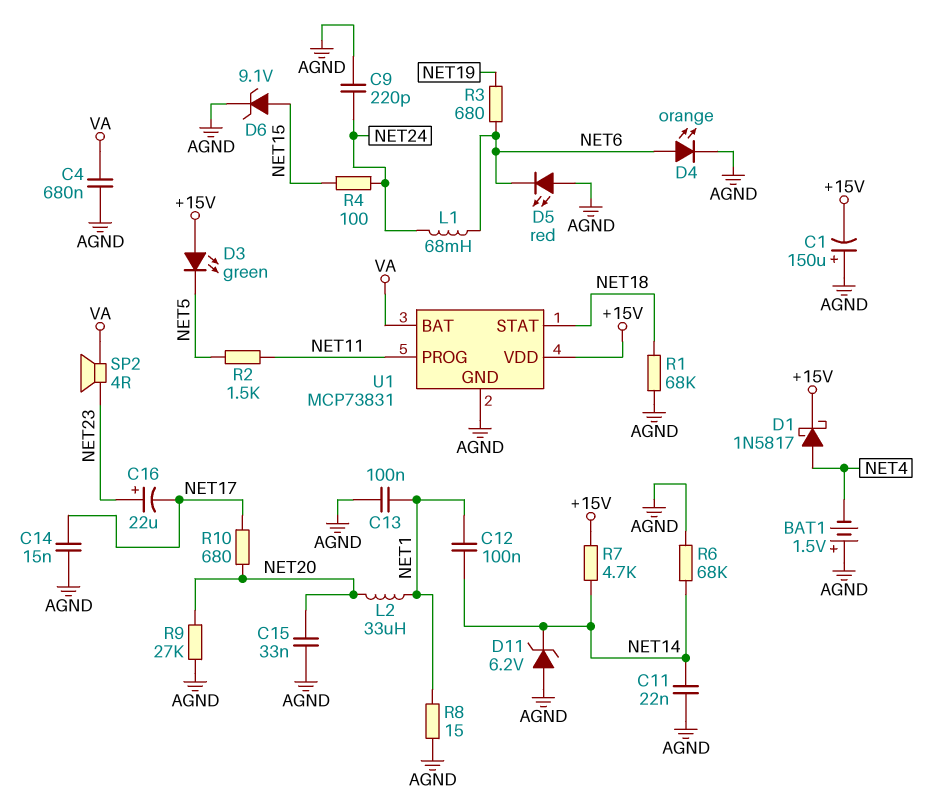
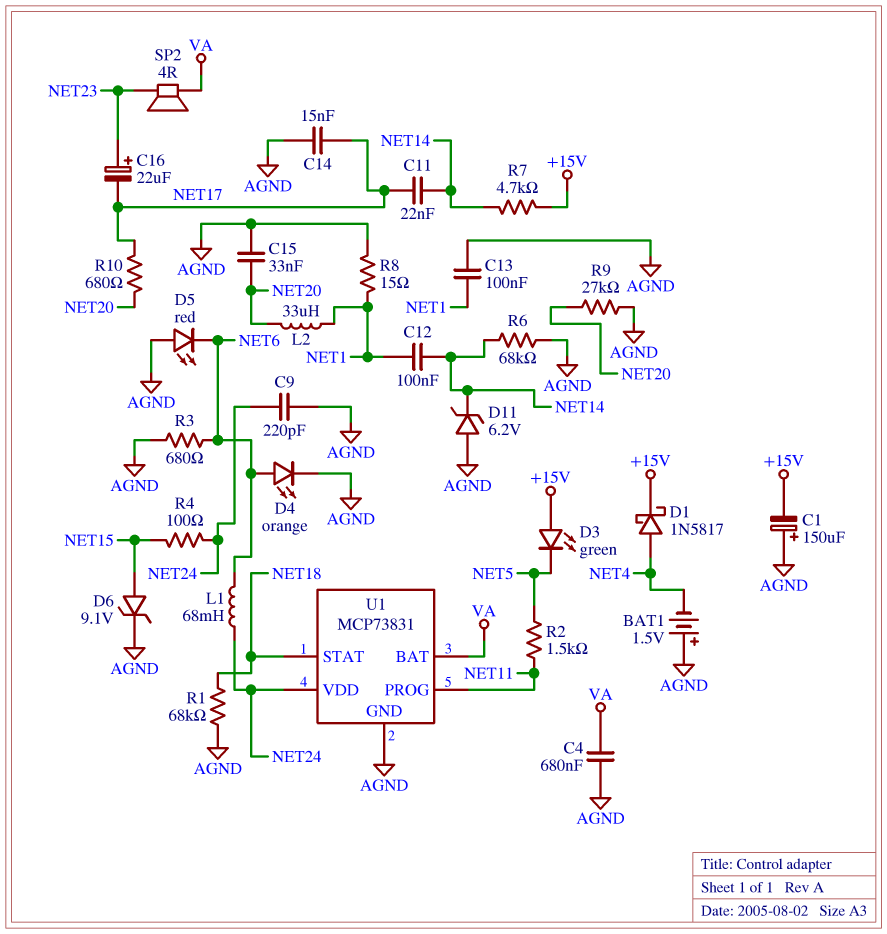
C11: 22nF (AGND, NET14) -> 22nF (NET14, NET17)
R3: 680 (NET6, NET19) -> 680 (AGND, NET6)
U1 pin VDD: +15V -> NET24

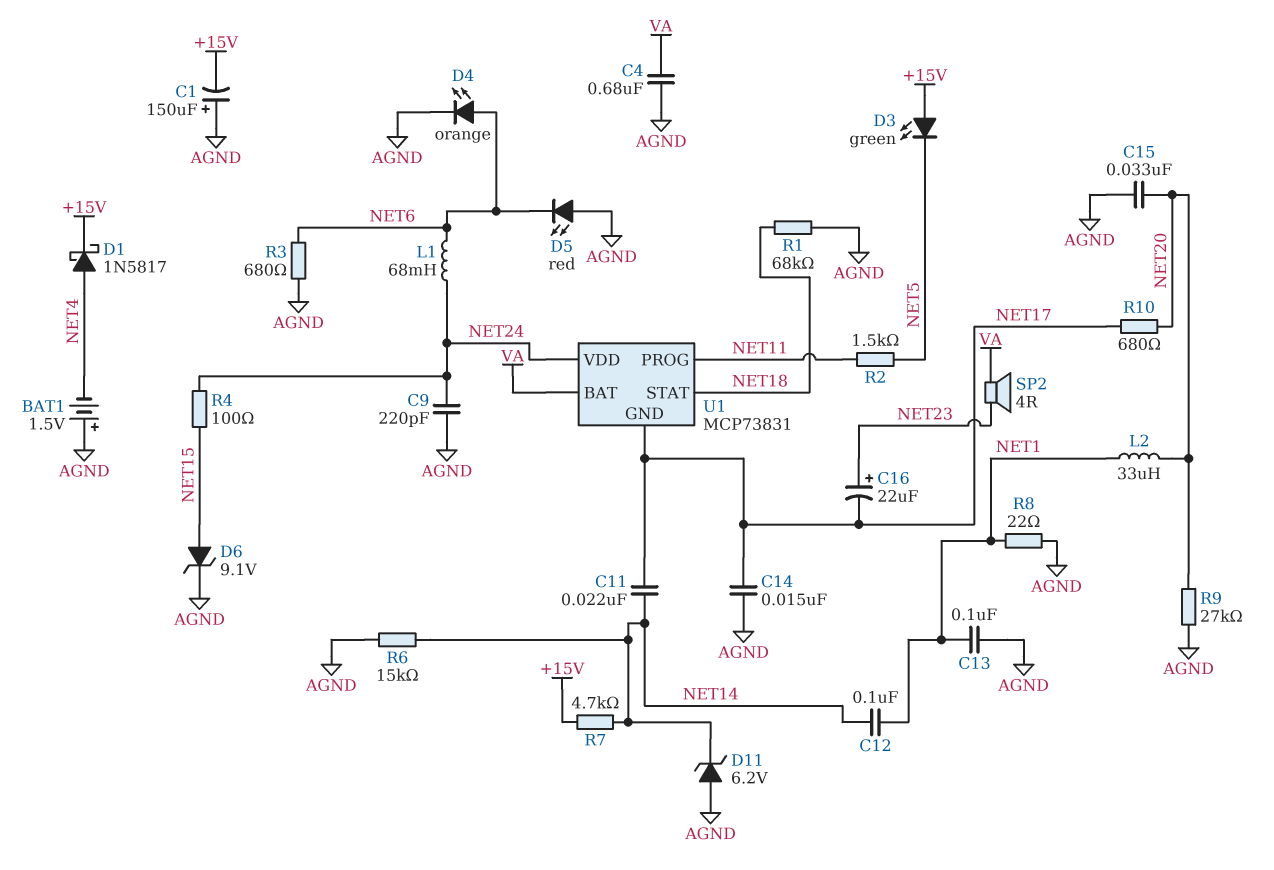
R6: 68k (AGND, NET14) -> 15k (AGND, NET14)
R8: 15 (AGND, NET1) -> 22 (AGND, NET1)
U1 pin GND: AGND -> NET17

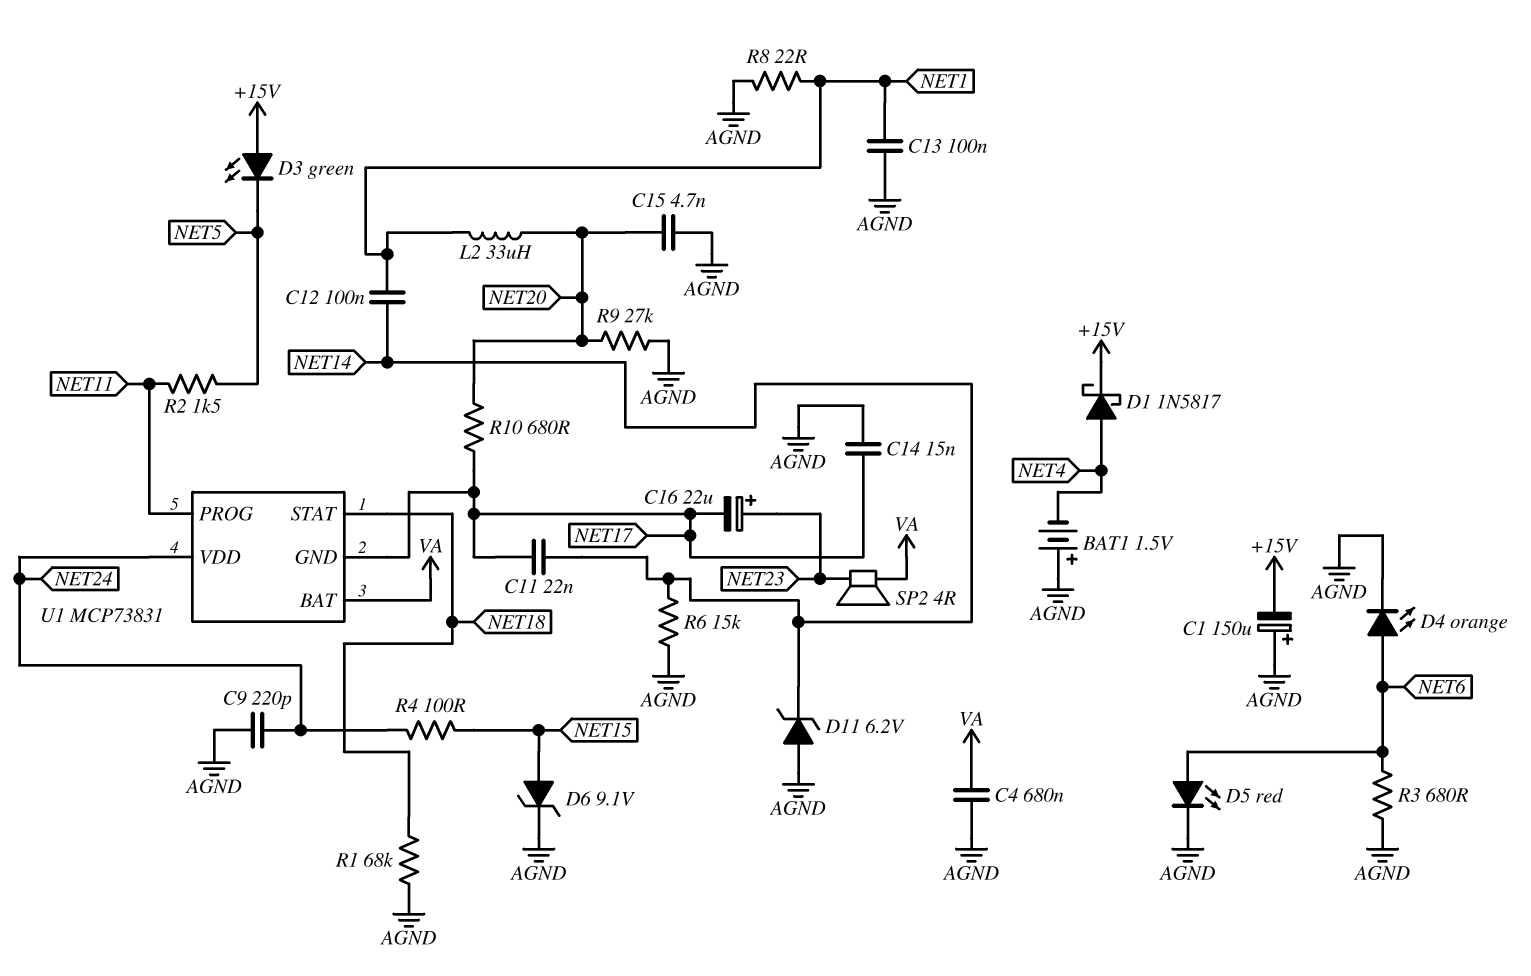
C15: 33nF (AGND, NET20) -> 4.7nF (AGND, NET20)
D5: LED red (A AGND, K NET6) -> LED red (A NET6, K AGND)
L1: 68mH (NET6, NET24) -> none
R7: 4.7k (+15V, NET14) -> none

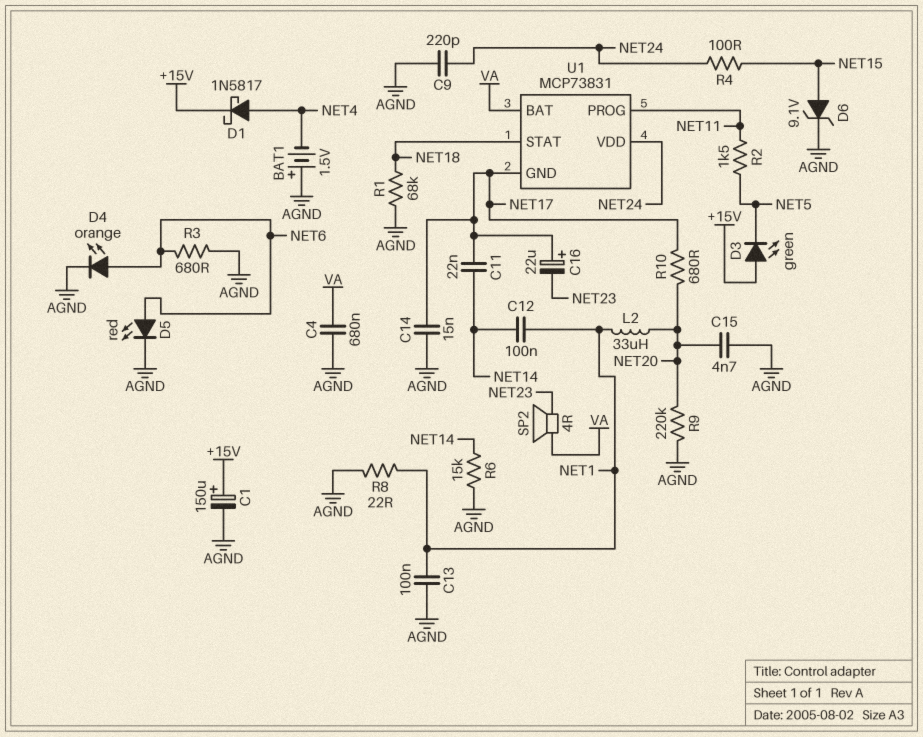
C1: 150uF (plus AGND, minus +15V) -> 150uF (plus +15V, minus AGND)
C16: 22uF (plus NET23, minus NET17) -> 22uF (plus NET17, minus NET23)
D11: zener 6.2V (A AGND, K NET14) -> none
R9: 27k (AGND, NET20) -> 220k (AGND, NET20)

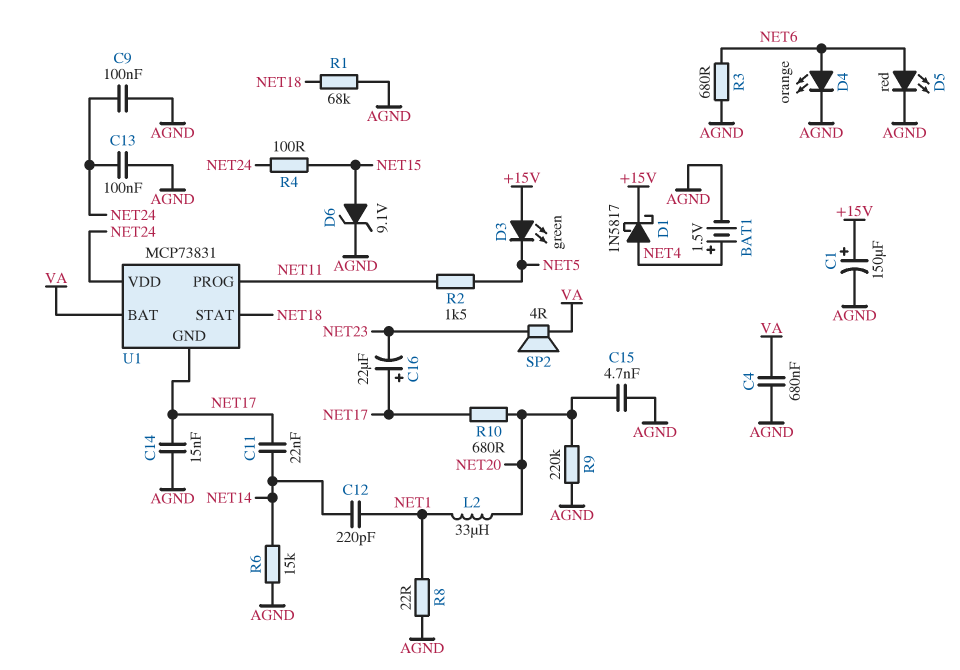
BAT1: 1.5V (plus AGND, minus NET4) -> 1.5V (plus NET4, minus AGND)
C9: 220pF (AGND, NET24) -> 100nF (AGND, NET24)
C12: 100nF (NET1, NET14) -> 220pF (NET1, NET14)
C13: 100nF (AGND, NET1) -> 100nF (AGND, NET24)

